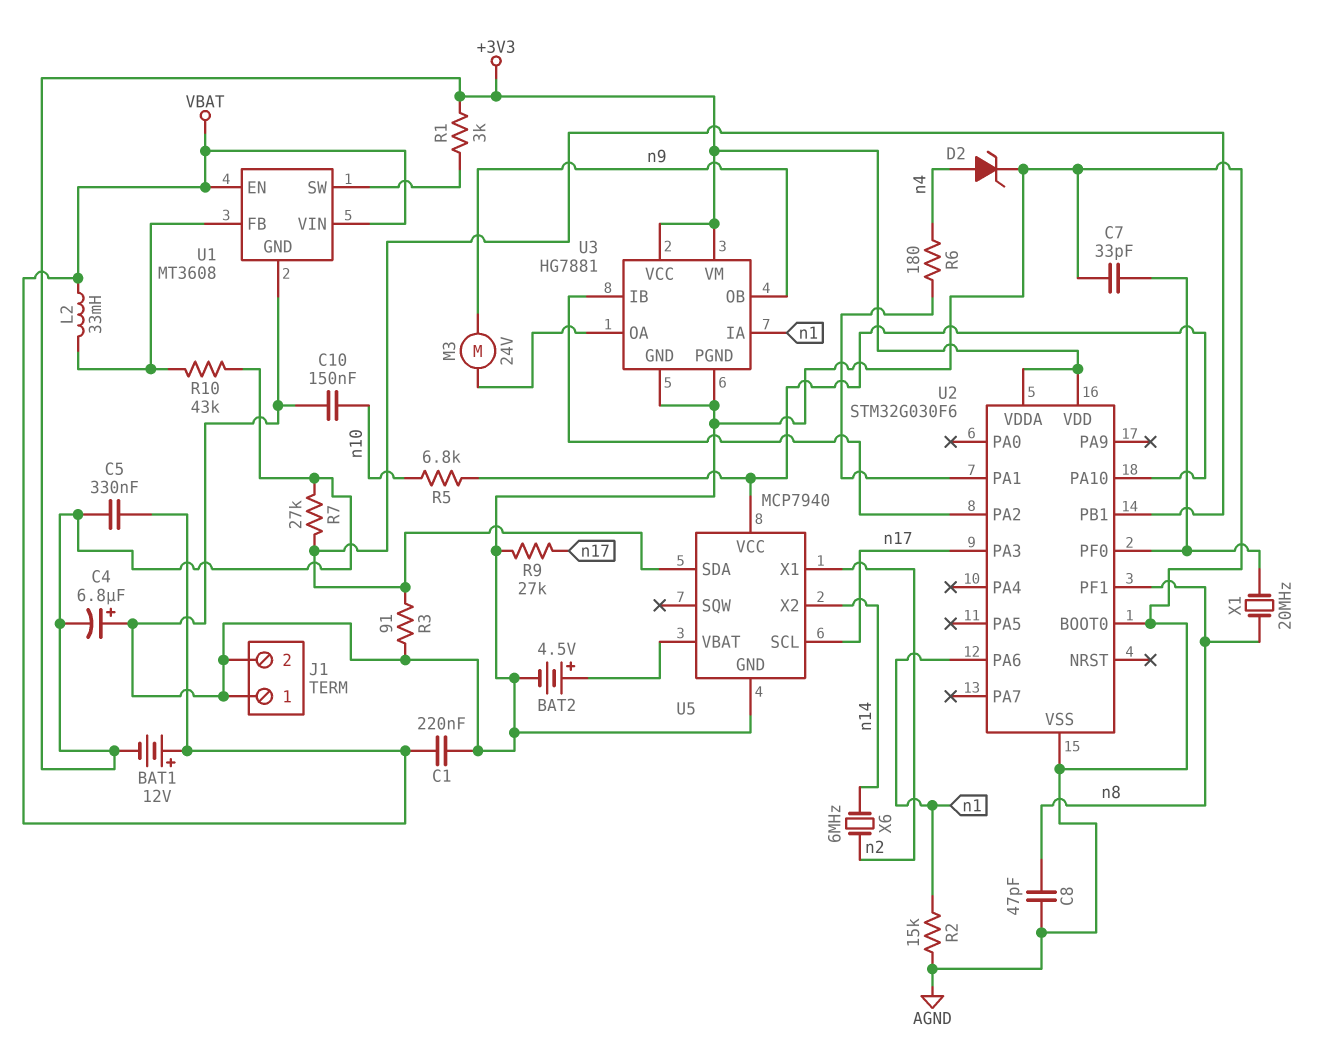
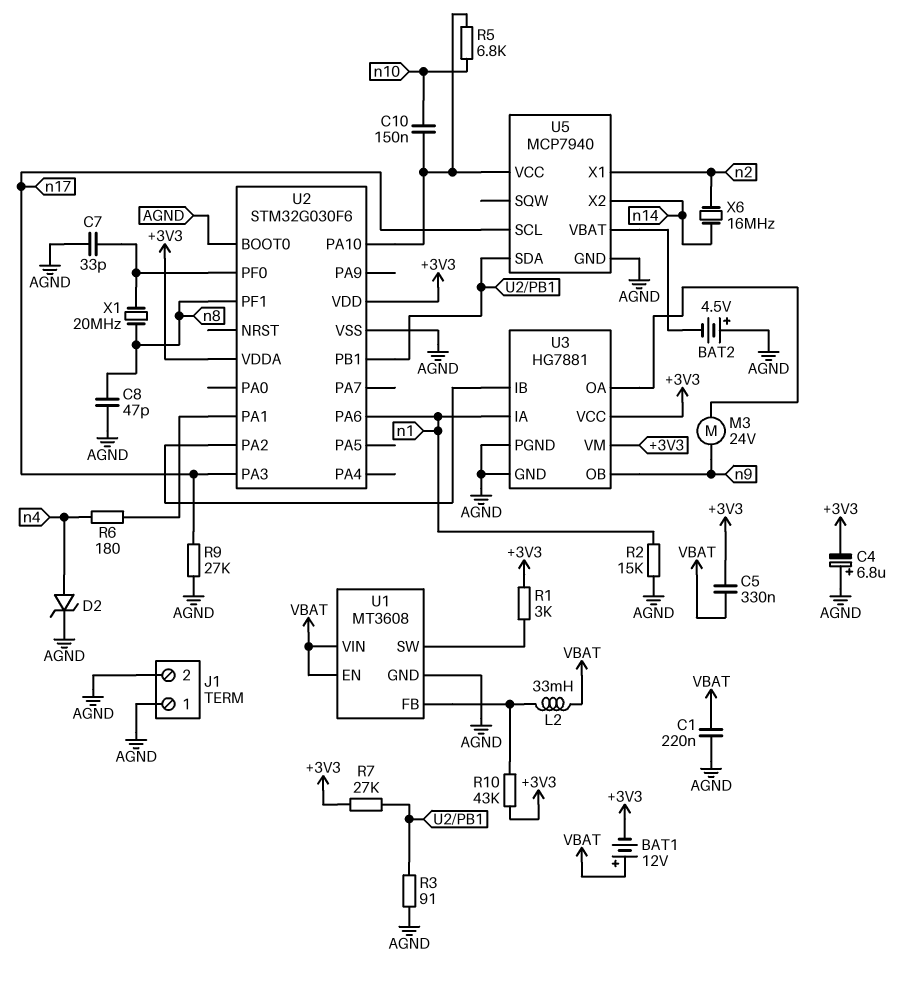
BAT2: 4.5V (plus U5/VBAT, minus AGND) -> 4.5V (plus AGND, minus U5/VBAT)
C10: 150nF (AGND, n10) -> 150nF (U2/PA10, n10)
X6: 6MHz (n2, n14) -> 16MHz (n2, n14)

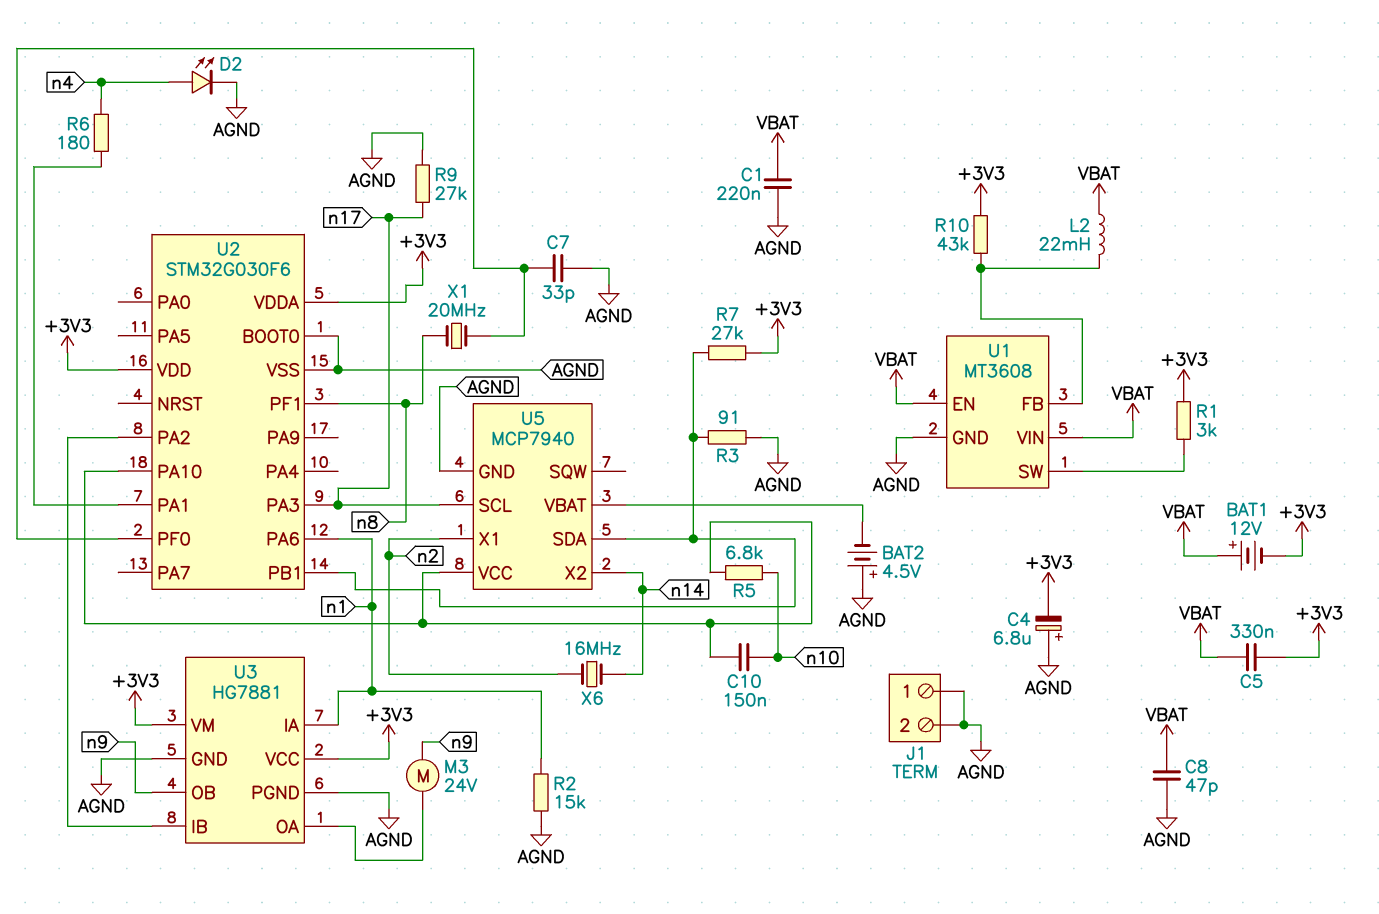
C8: 47pF (AGND, n8) -> 47pF (AGND, VBAT)
D2: zener (A n4, K AGND) -> LED (A n4, K AGND)
L2: 33mH (U1/FB, VBAT) -> 22mH (U1/FB, VBAT)

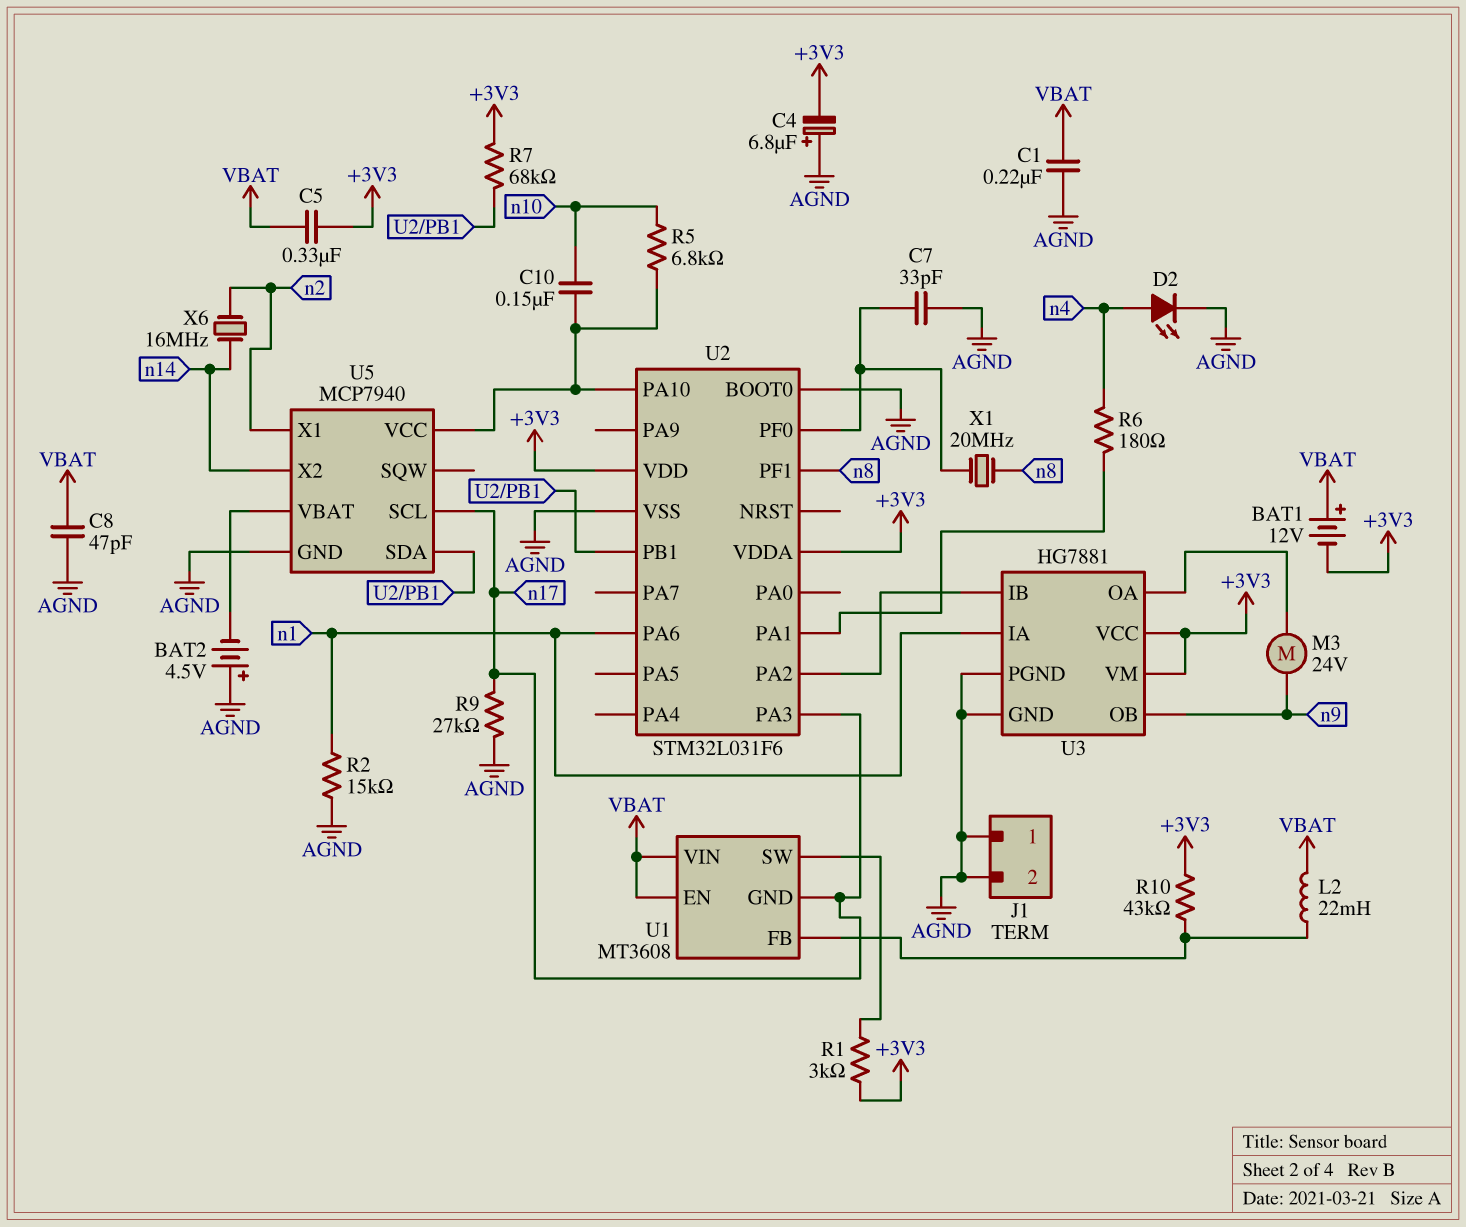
R3: 91 (AGND, U2/PB1) -> none
R7: 27k (+3V3, U2/PB1) -> 68k (+3V3, U2/PB1)
U1 pin GND: AGND -> n17
U2: STM32G030F6 -> STM32L031F6

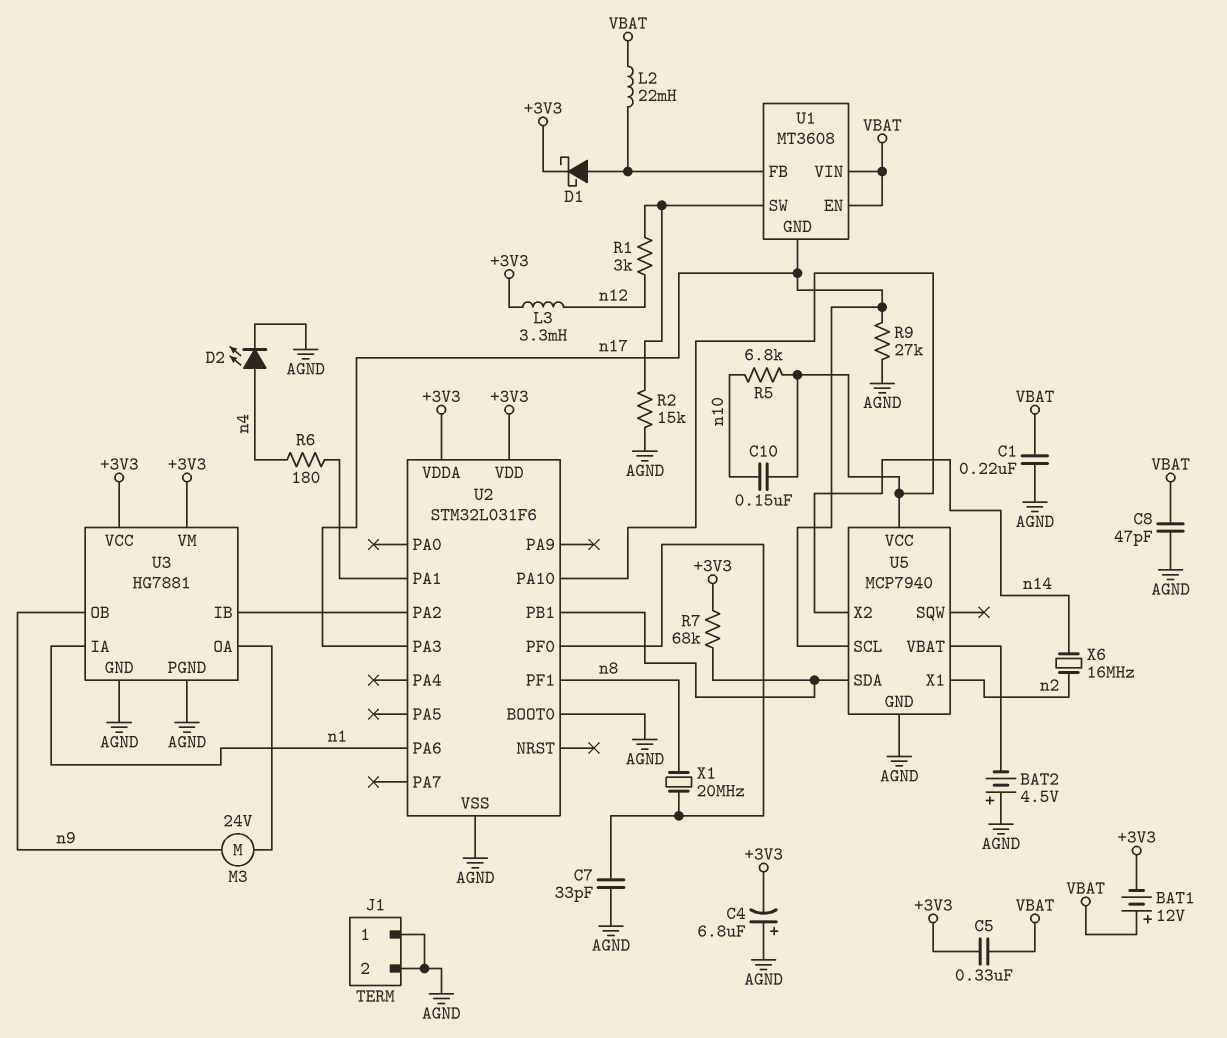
D1: none -> schottky (A U1/FB, K +3V3)
L3: none -> 3.3mH (+3V3, n12)
R1: 3k (+3V3, U1/SW) -> 3k (U1/SW, n12)
R2: 15k (AGND, n1) -> 15k (AGND, U1/SW)
R10: 43k (+3V3, U1/FB) -> none

